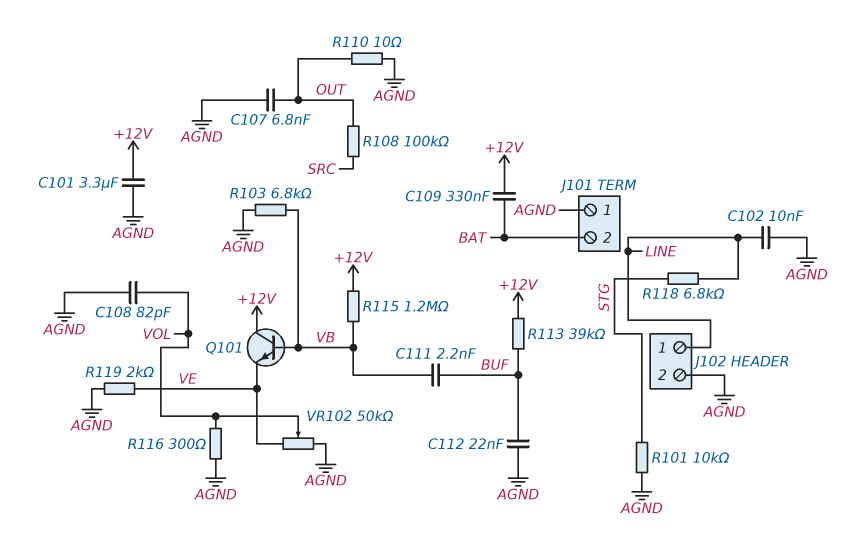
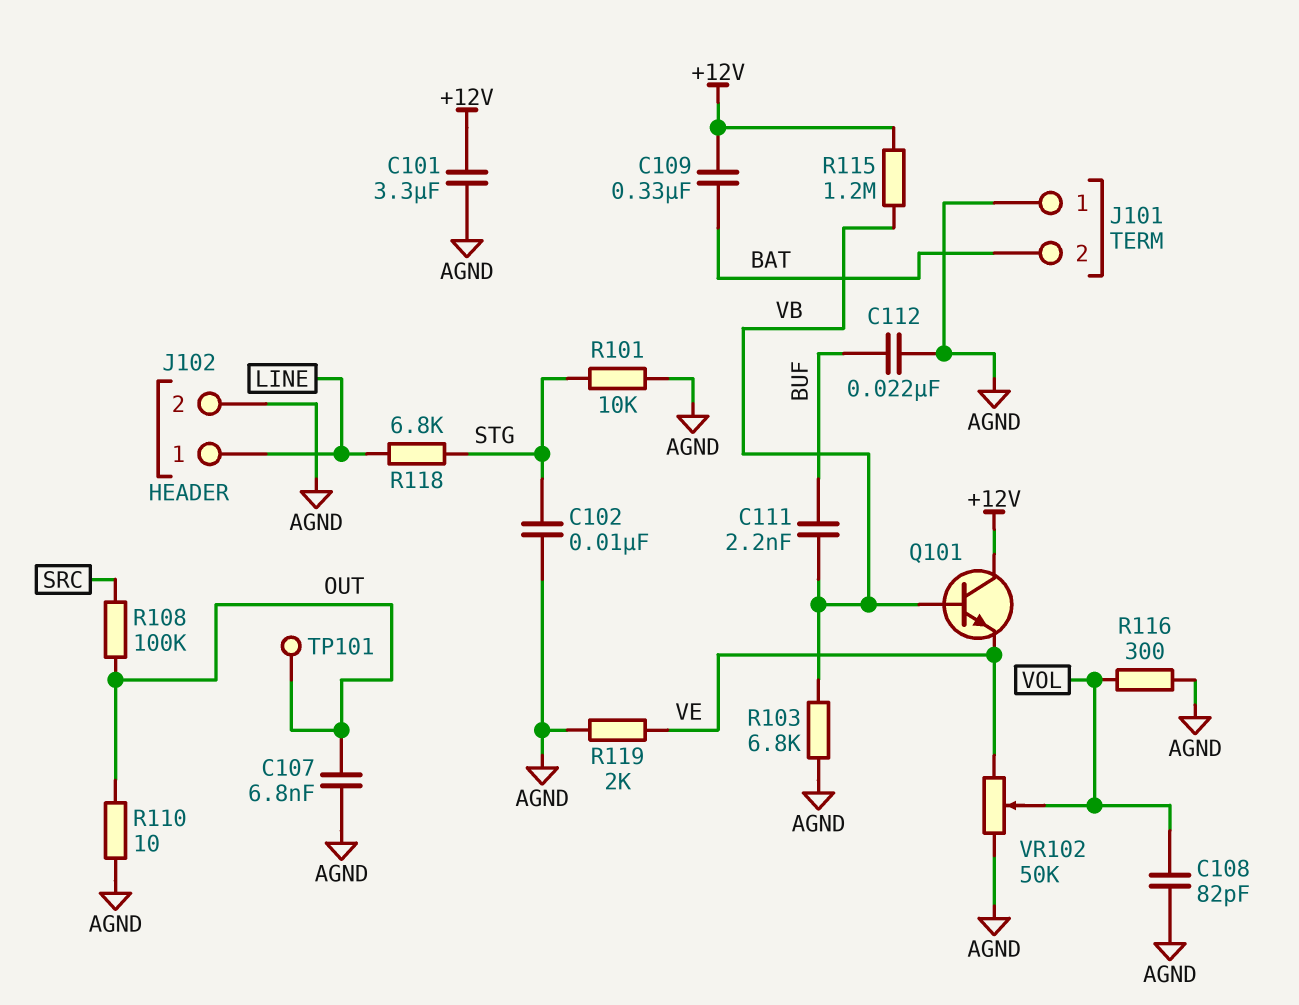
C102: 10nF (AGND, LINE) -> 10nF (AGND, STG)
R113: 39k (+12V, BUF) -> none
TP101: none -> test point (OUT)

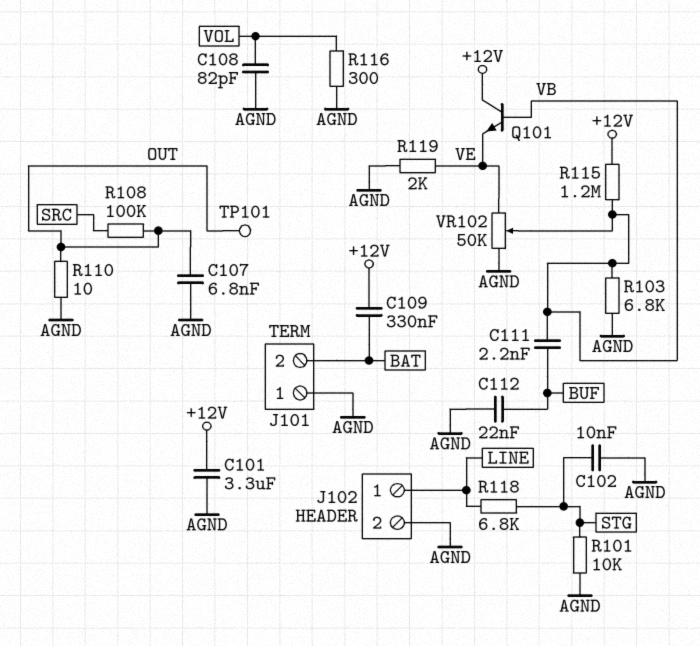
VR102: 50k (AGND, VE, wiper VOL) -> 50k (AGND, VE, wiper VB)

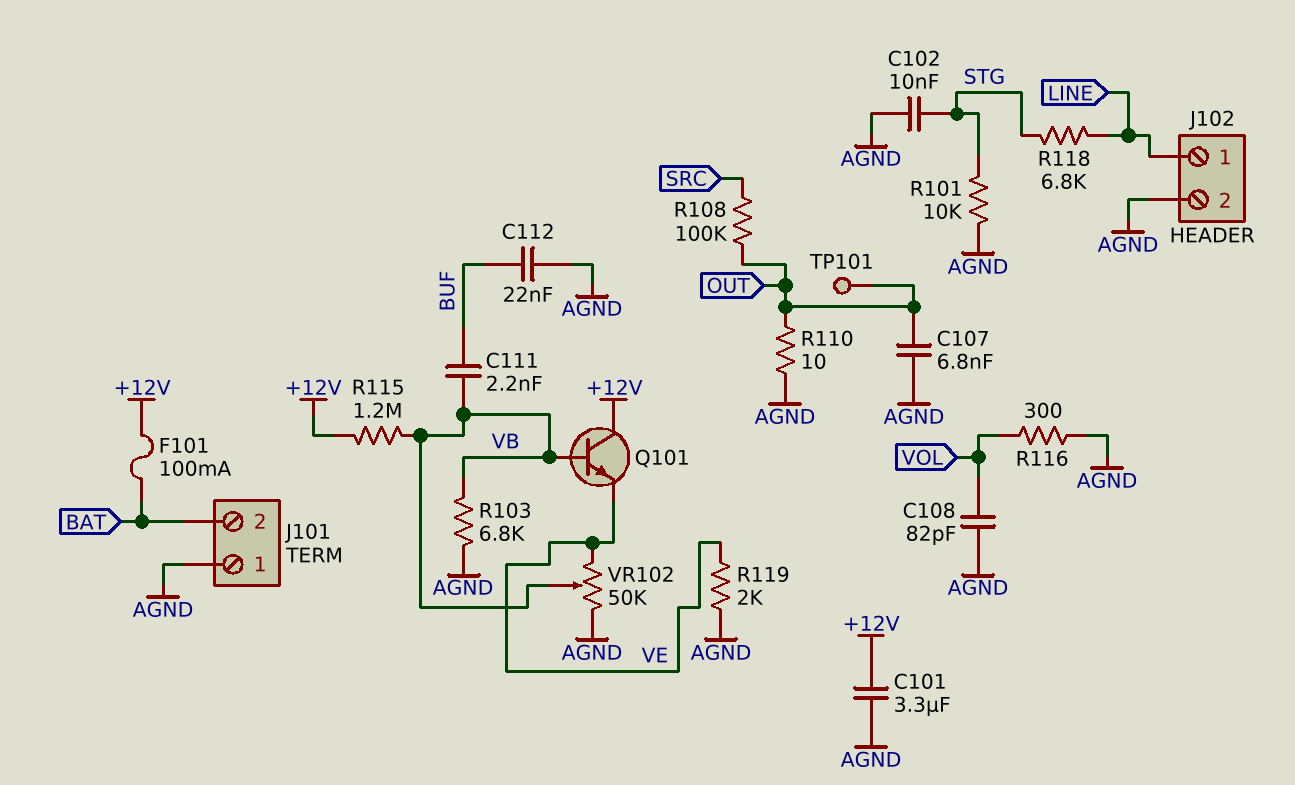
C109: 330nF (+12V, BAT) -> none
F101: none -> 100mA (+12V, BAT)

